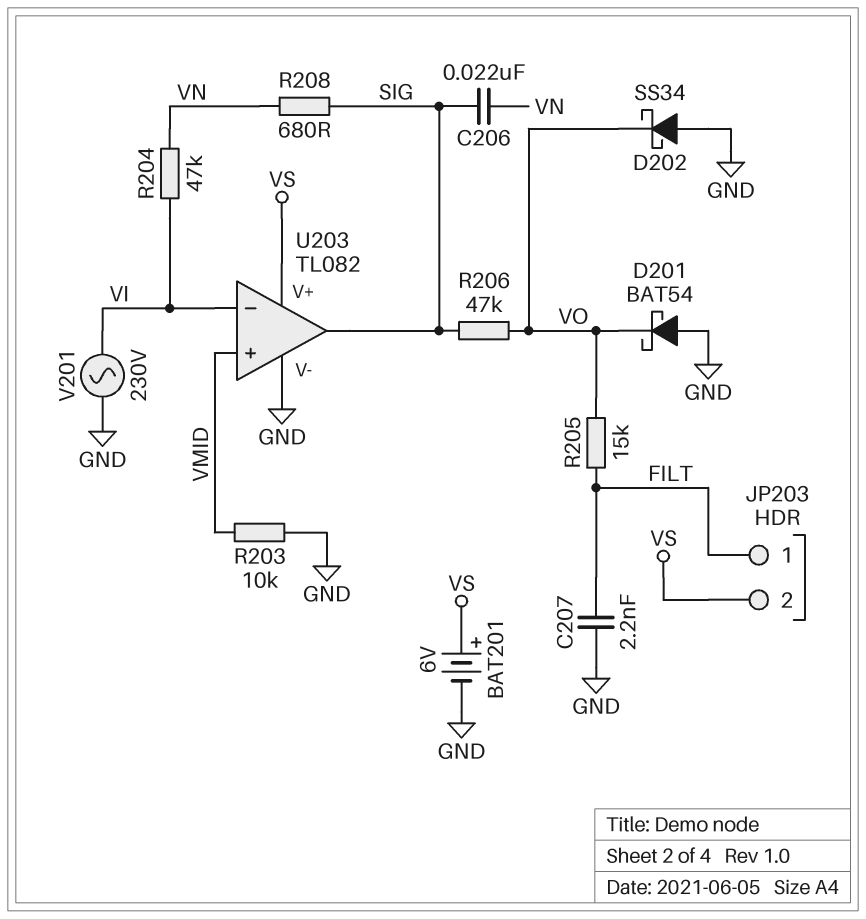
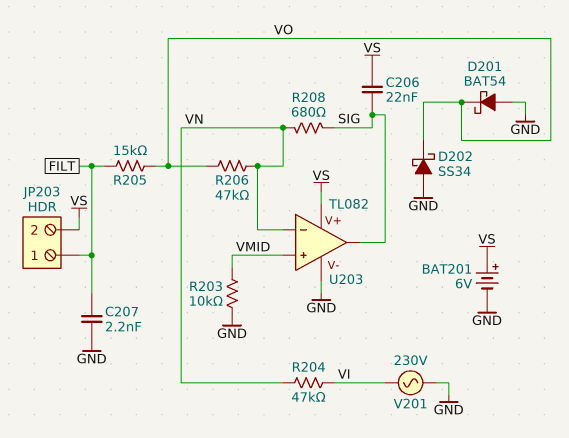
C206: 22nF (SIG, VN) -> 22nF (SIG, VS)
R206: 47k (SIG, VO) -> 47k (VN, VO)
U203 pin in-: VI -> VN

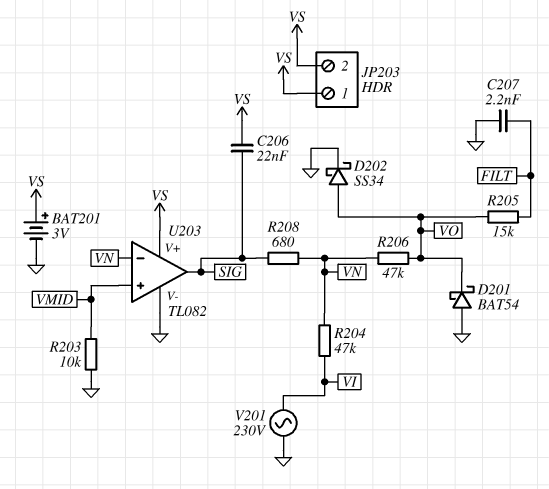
BAT201: 6V (plus VS, minus GND) -> 3V (plus VS, minus GND)
D202: schottky SS34 (A GND, K VO) -> schottky SS34 (A VO, K GND)
JP203 pin 1: FILT -> VS

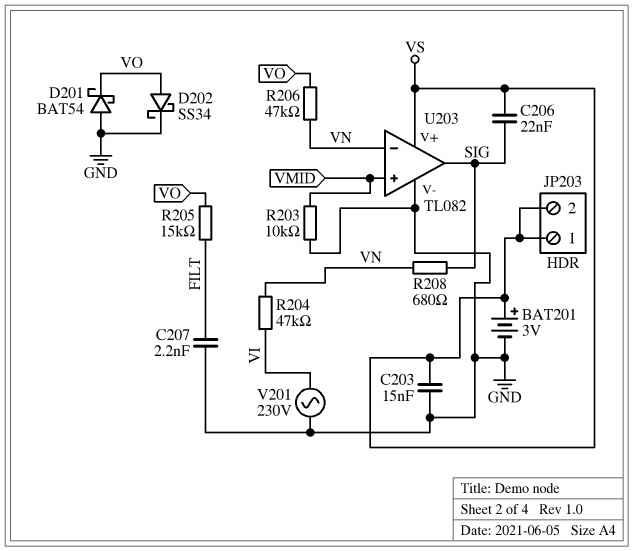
C203: none -> 15nF (GND, VS)

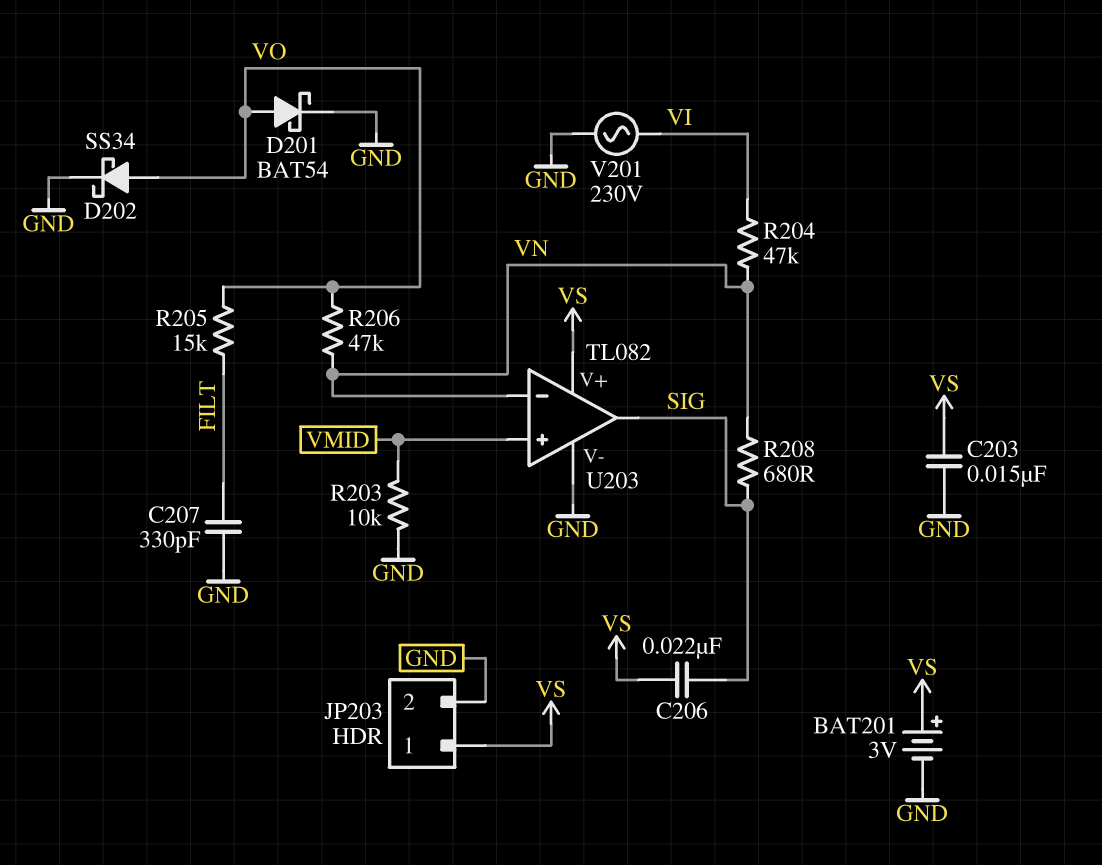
C207: 2.2nF (FILT, GND) -> 330pF (FILT, GND)
D201: schottky BAT54 (A GND, K VO) -> schottky BAT54 (A VO, K GND)
JP203 pin 2: VS -> GND

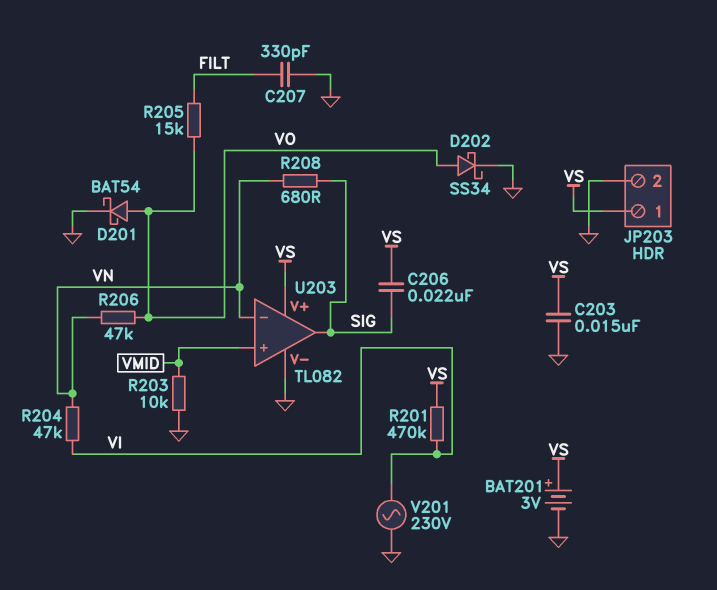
R201: none -> 470k (VI, VS)

